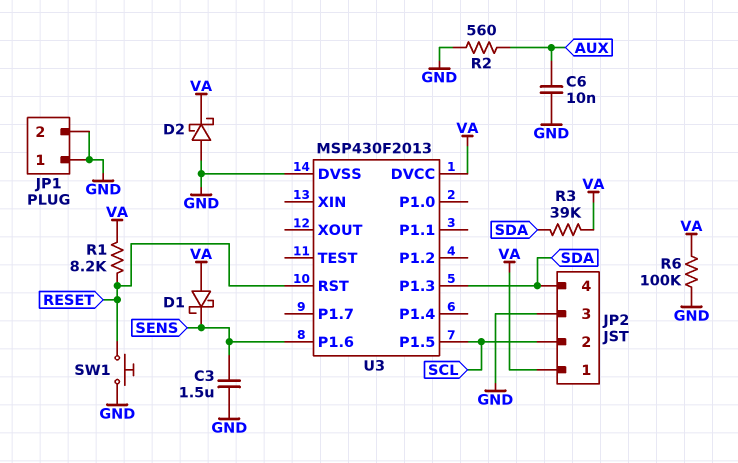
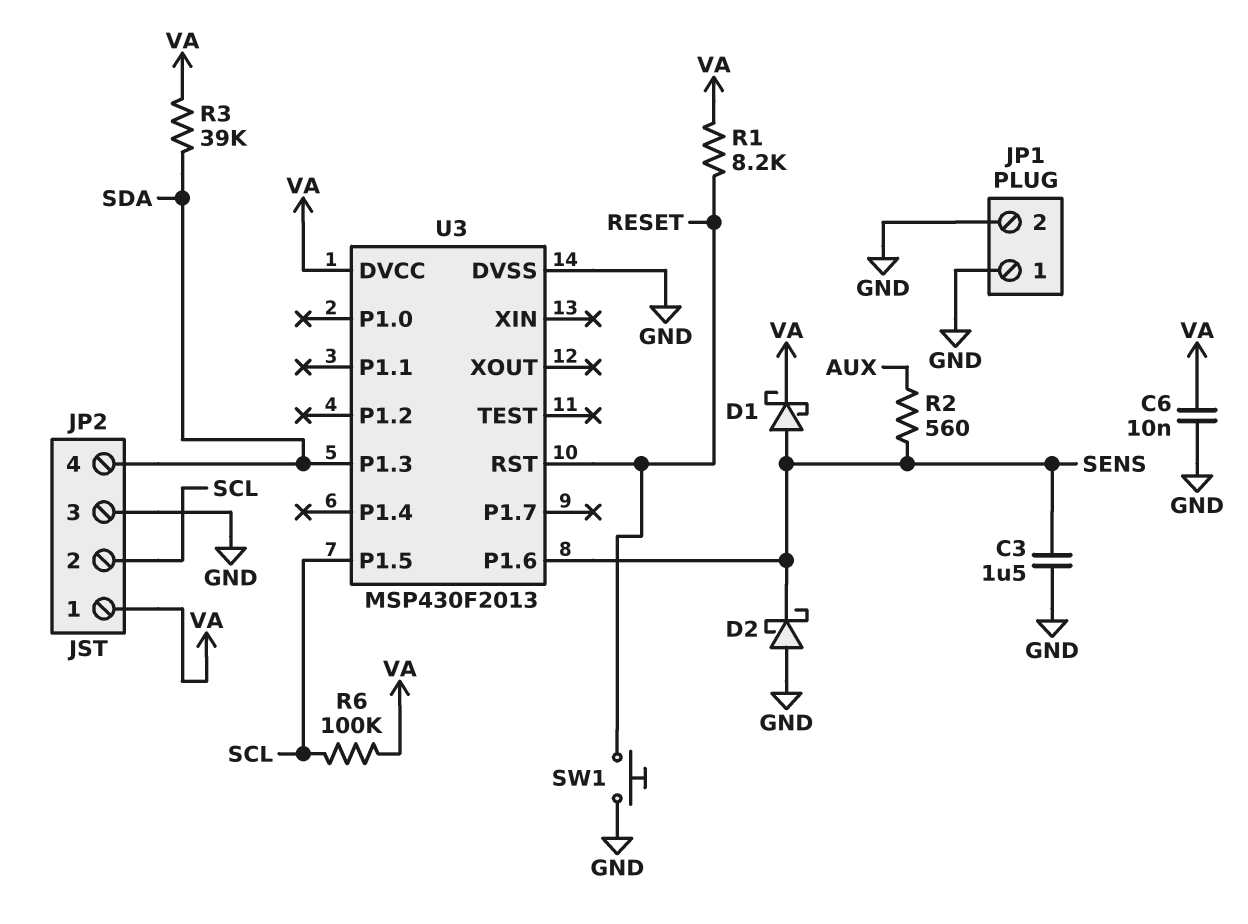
C6: 10nF (AUX, GND) -> 10nF (GND, VA)
D1: schottky (A VA, K SENS) -> schottky (A SENS, K VA)
D2: schottky (A GND, K VA) -> schottky (A GND, K SENS)
R2: 560 (AUX, GND) -> 560 (AUX, SENS)
R6: 100k (GND, VA) -> 100k (SCL, VA)

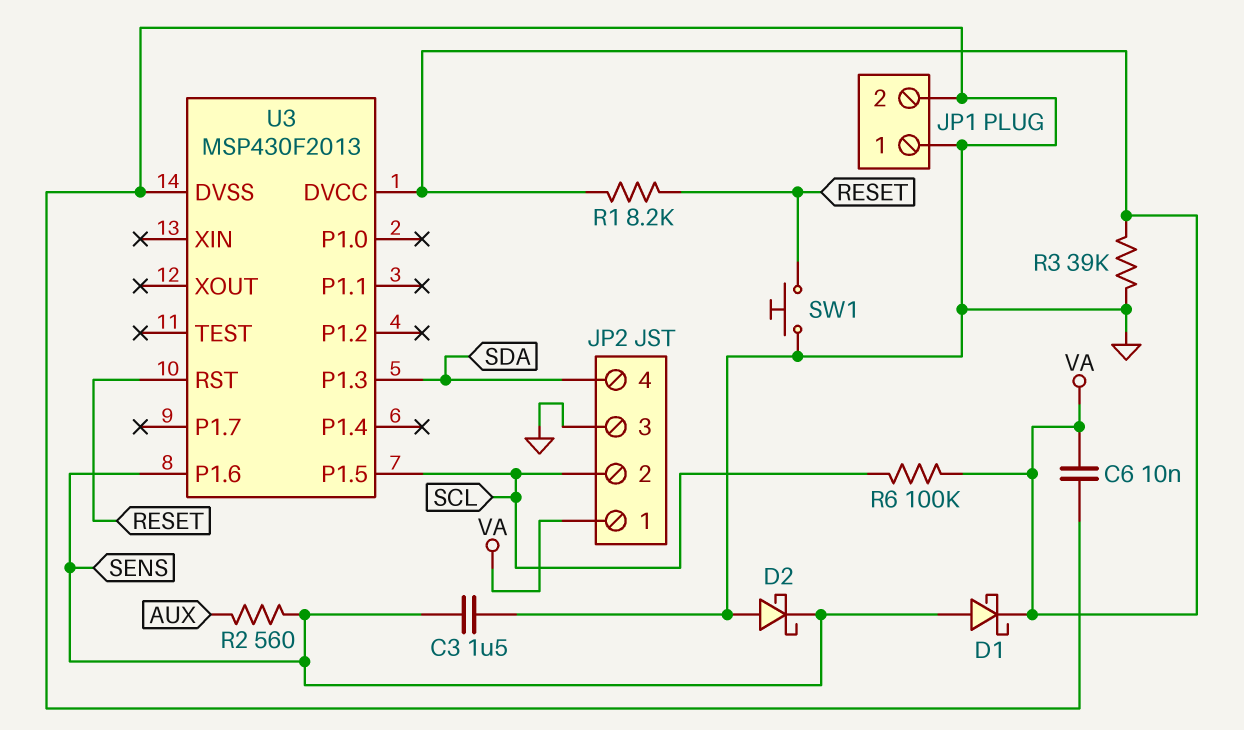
R3: 39k (SDA, VA) -> 39k (GND, VA)

